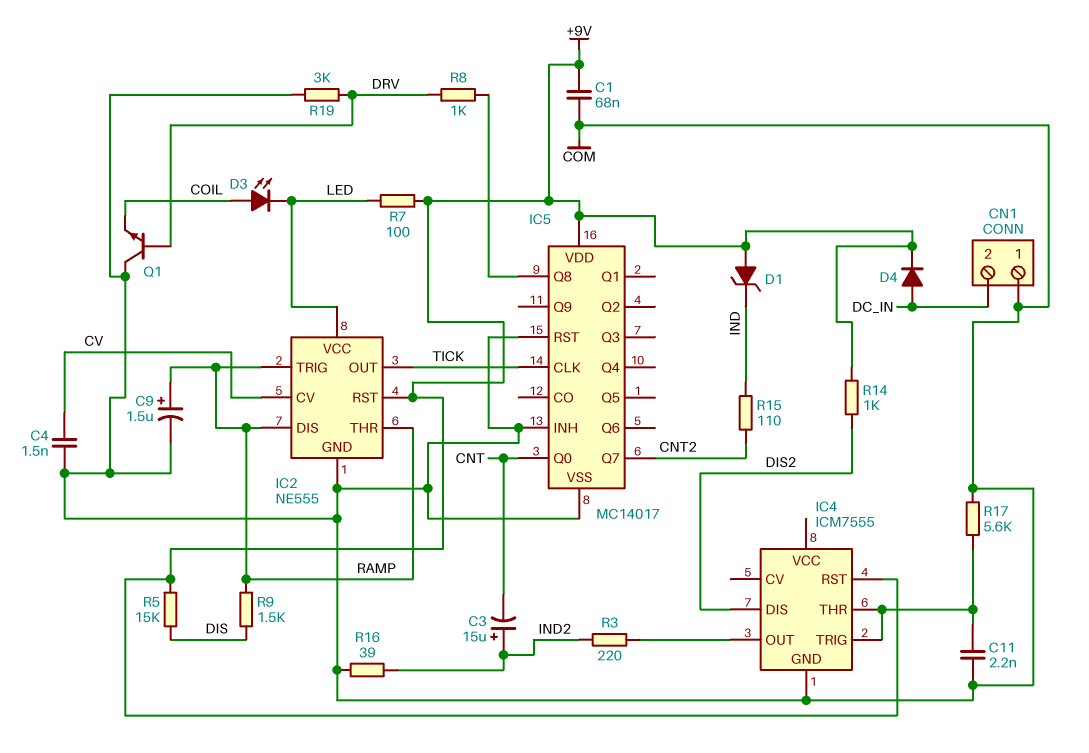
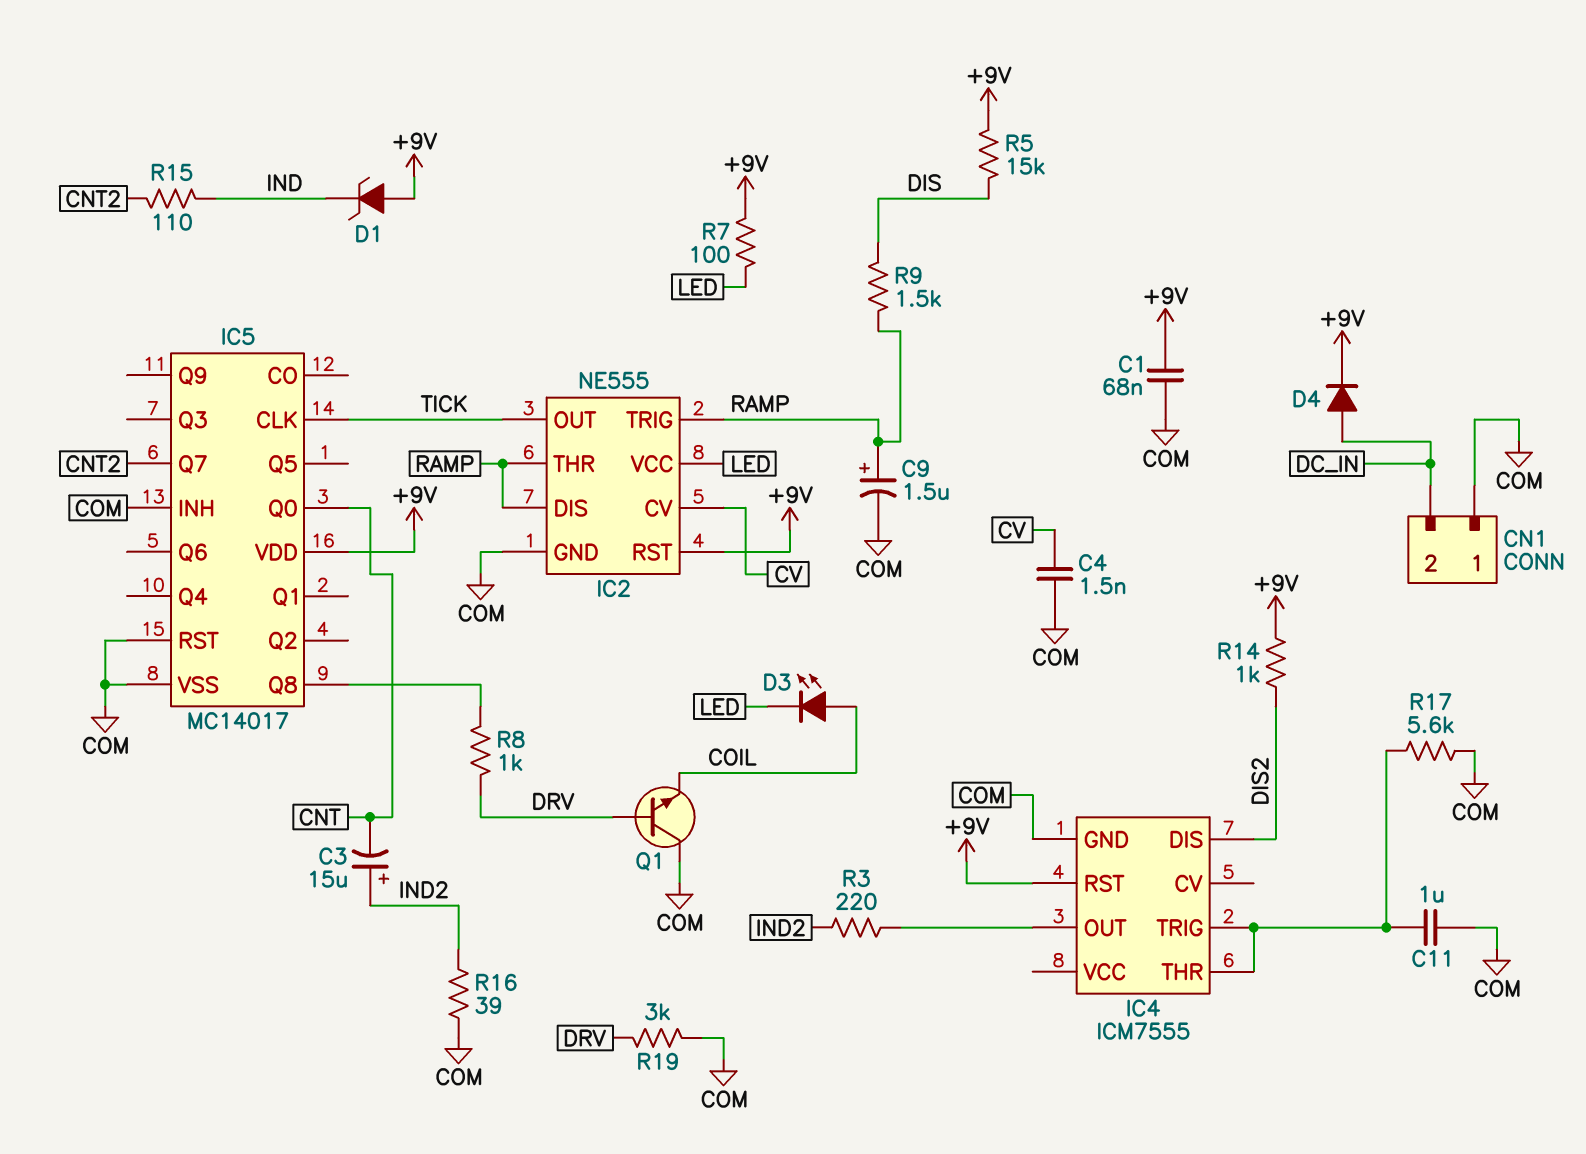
C11: 2.2nF (COM, IC4/THR) -> 1uF (COM, IC4/THR)

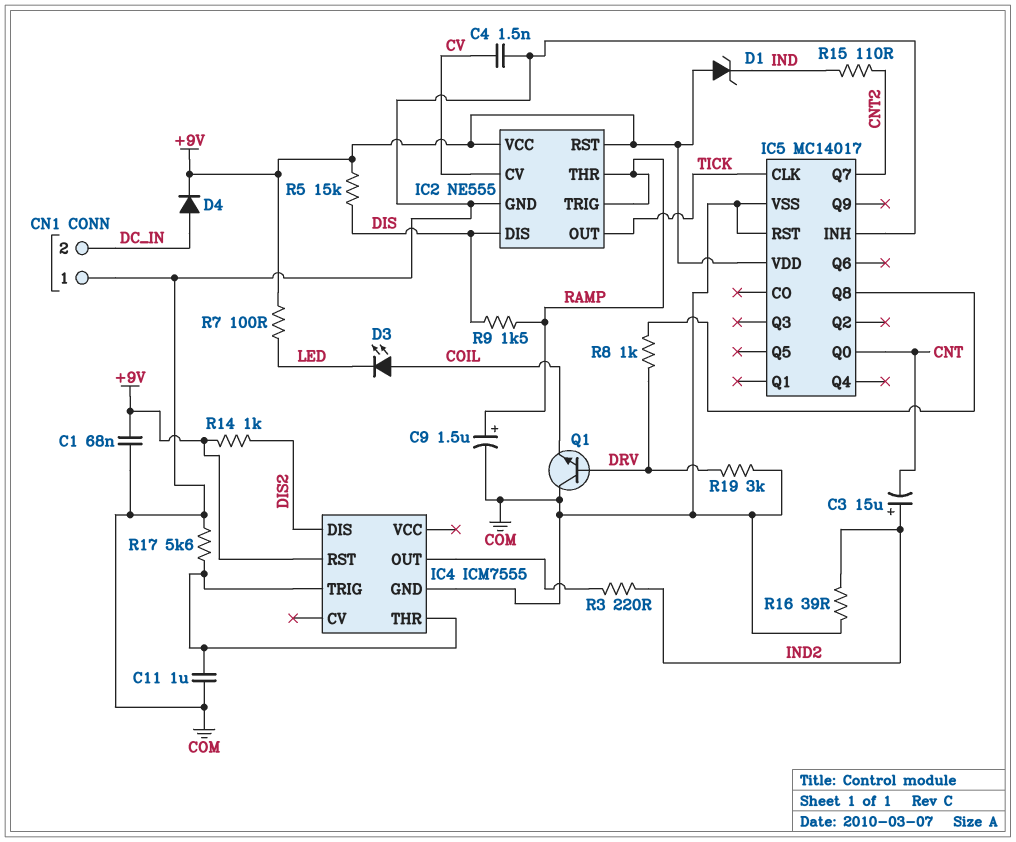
IC2 pin DIS: RAMP -> DIS
IC2 pin VCC: LED -> +9V

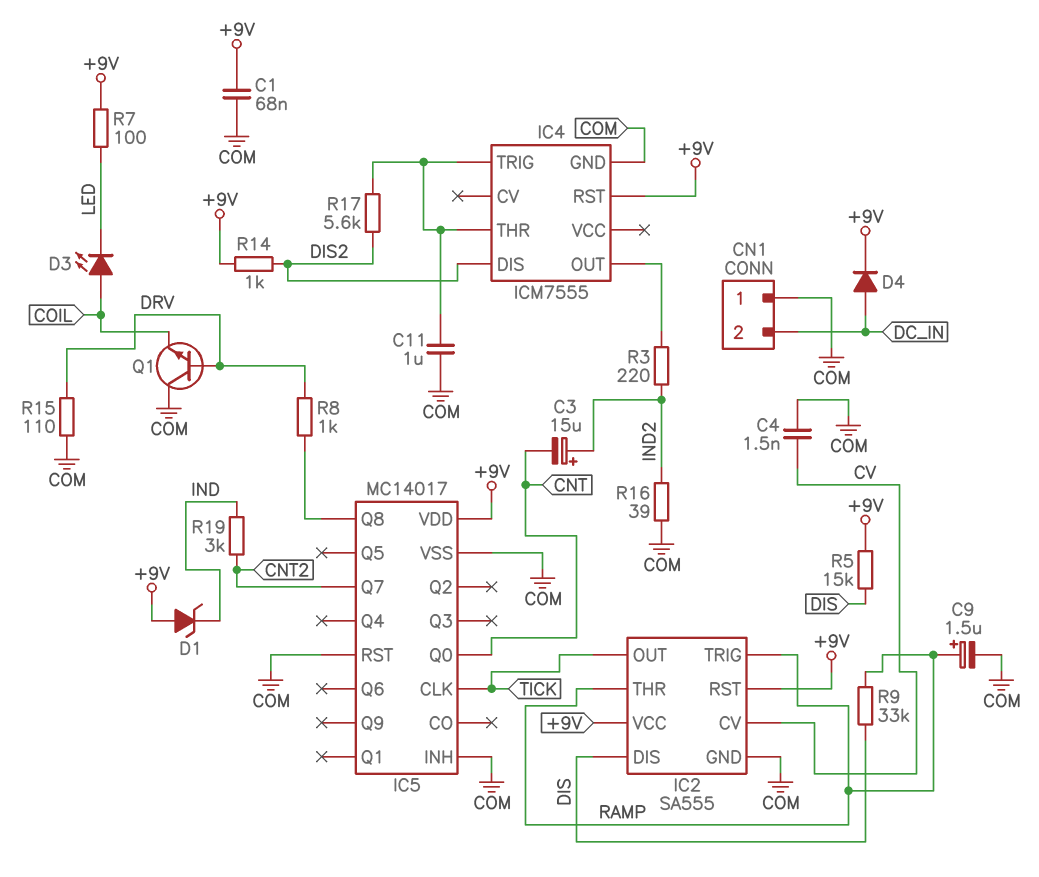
IC2: NE555 -> SA555
R9: 1.5k (DIS, RAMP) -> 33k (DIS, RAMP)
R15: 110 (CNT2, IND) -> 110 (COM, DRV)
R17: 5.6k (COM, IC4/THR) -> 5.6k (DIS2, IC4/THR)
R19: 3k (COM, DRV) -> 3k (CNT2, IND)

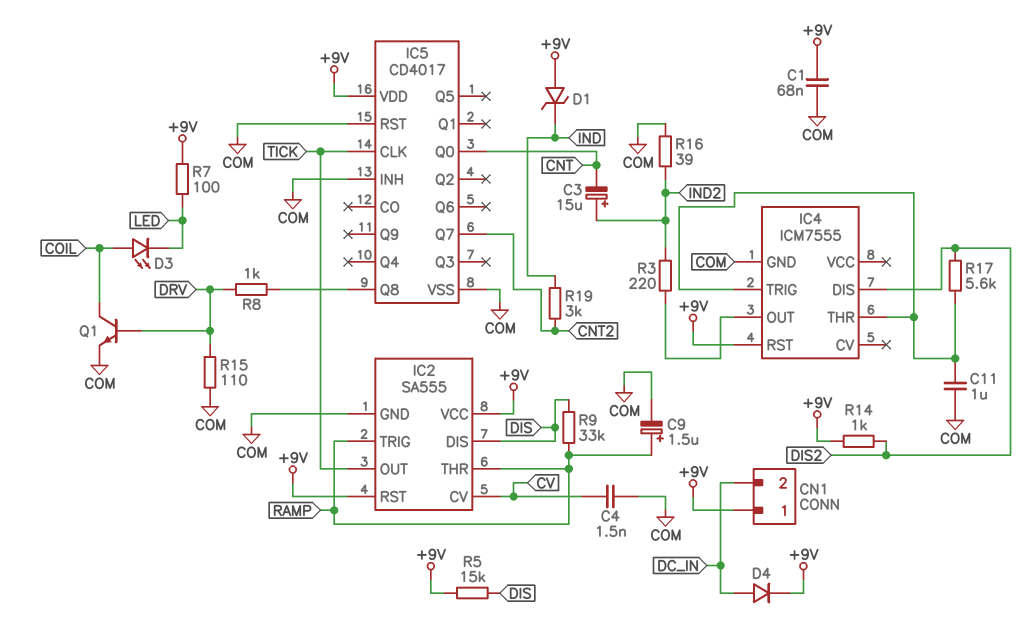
CN1 pin 1: COM -> +9V
IC5: MC14017 -> CD4017
Q1: NPN (B DRV, C COM, E COIL) -> NPN (B DRV, C COIL, E COM)

